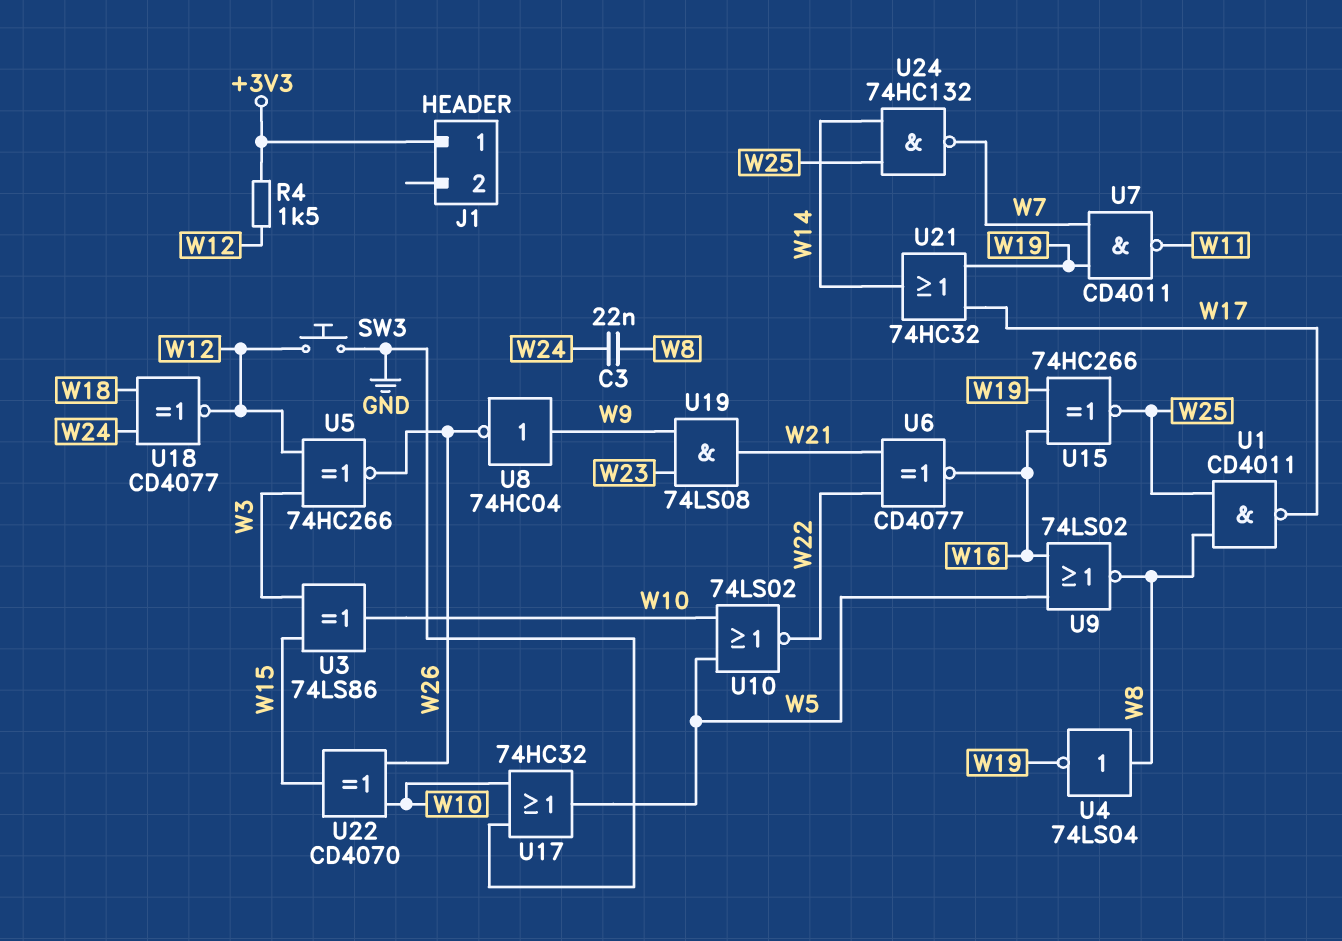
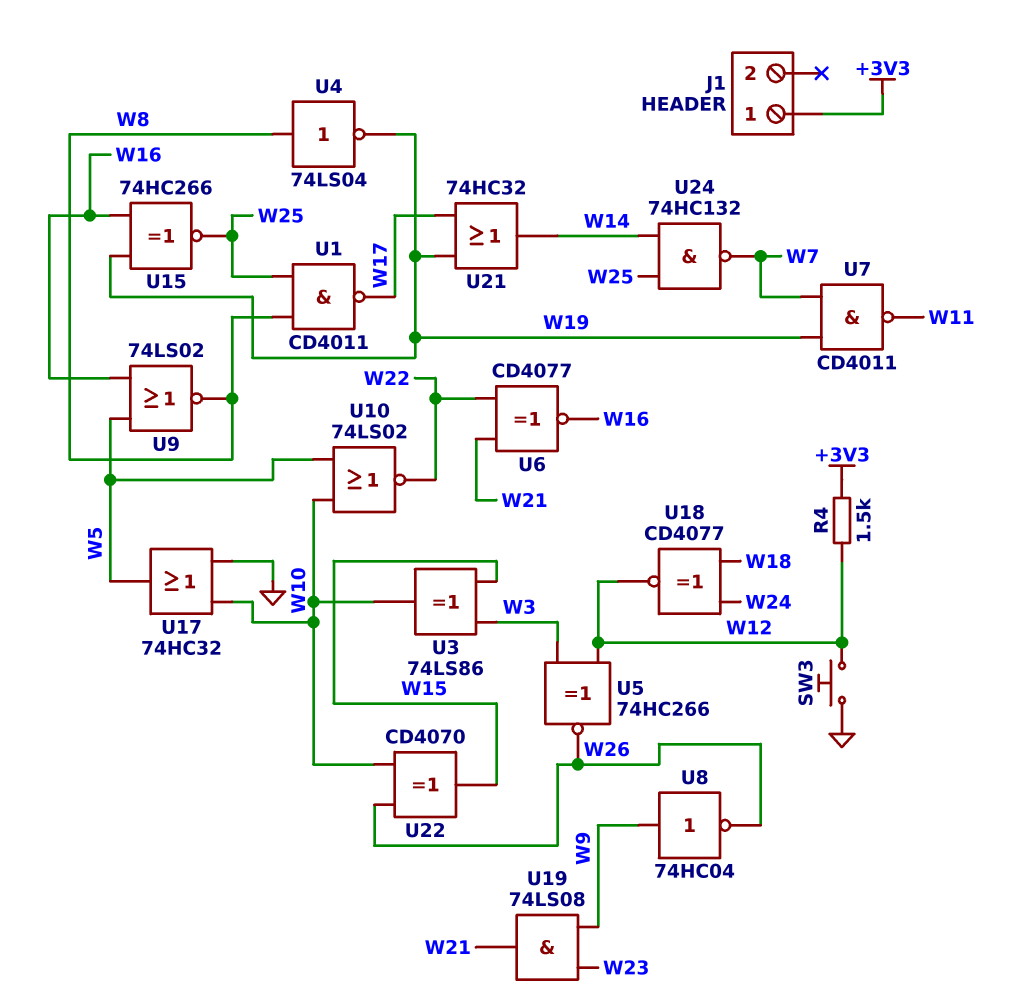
C3: 22nF (W8, W24) -> none

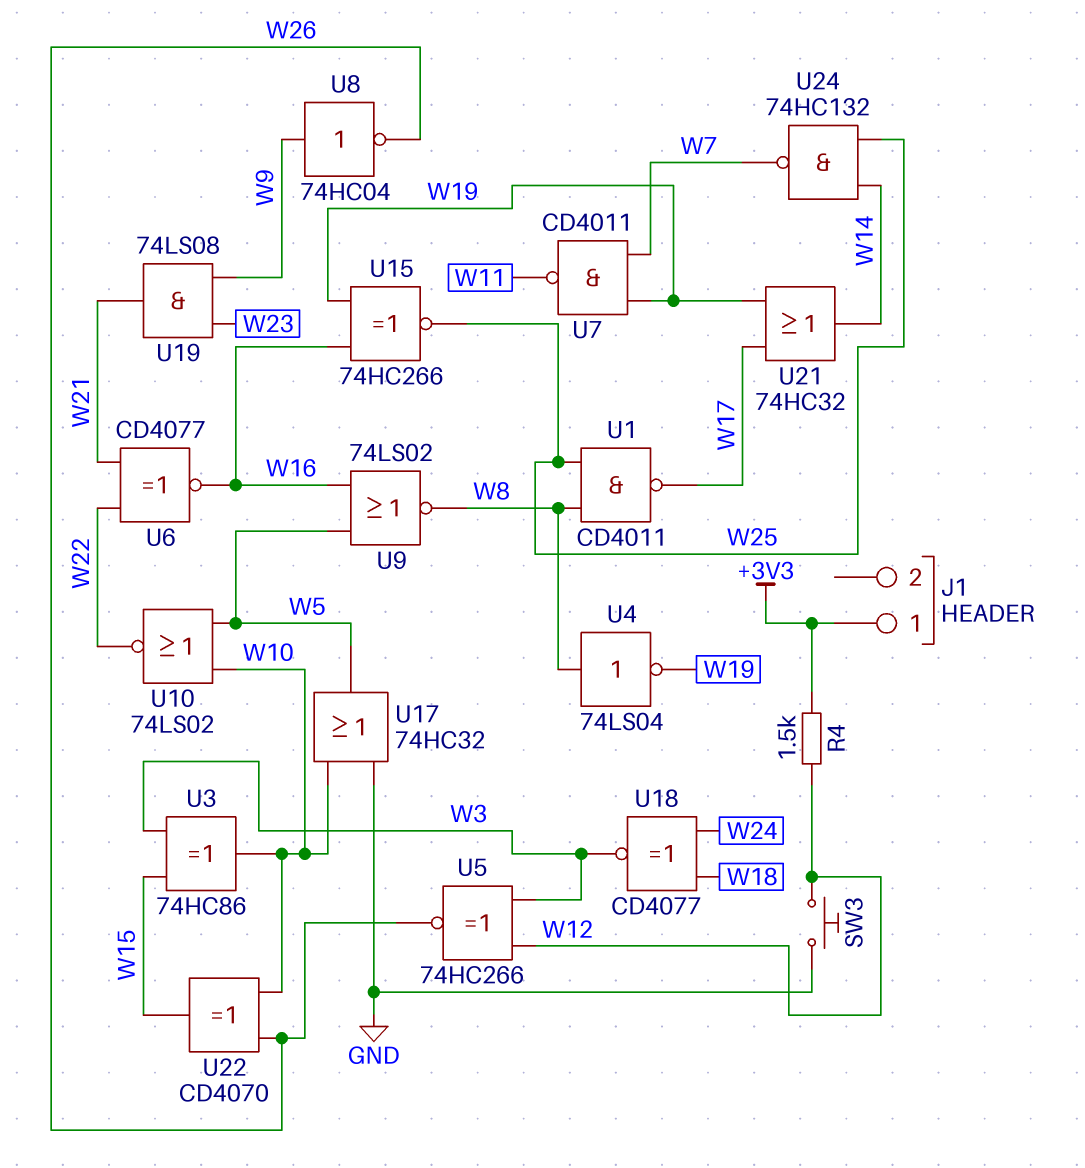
U3: XOR 74LS86 (in W3, in W15, out W10) -> XOR 74HC86 (in W3, in W15, out W10)
U18: XNOR CD4077 (in W18, in W24, out W12) -> XNOR CD4077 (in W18, in W24, out W3)

